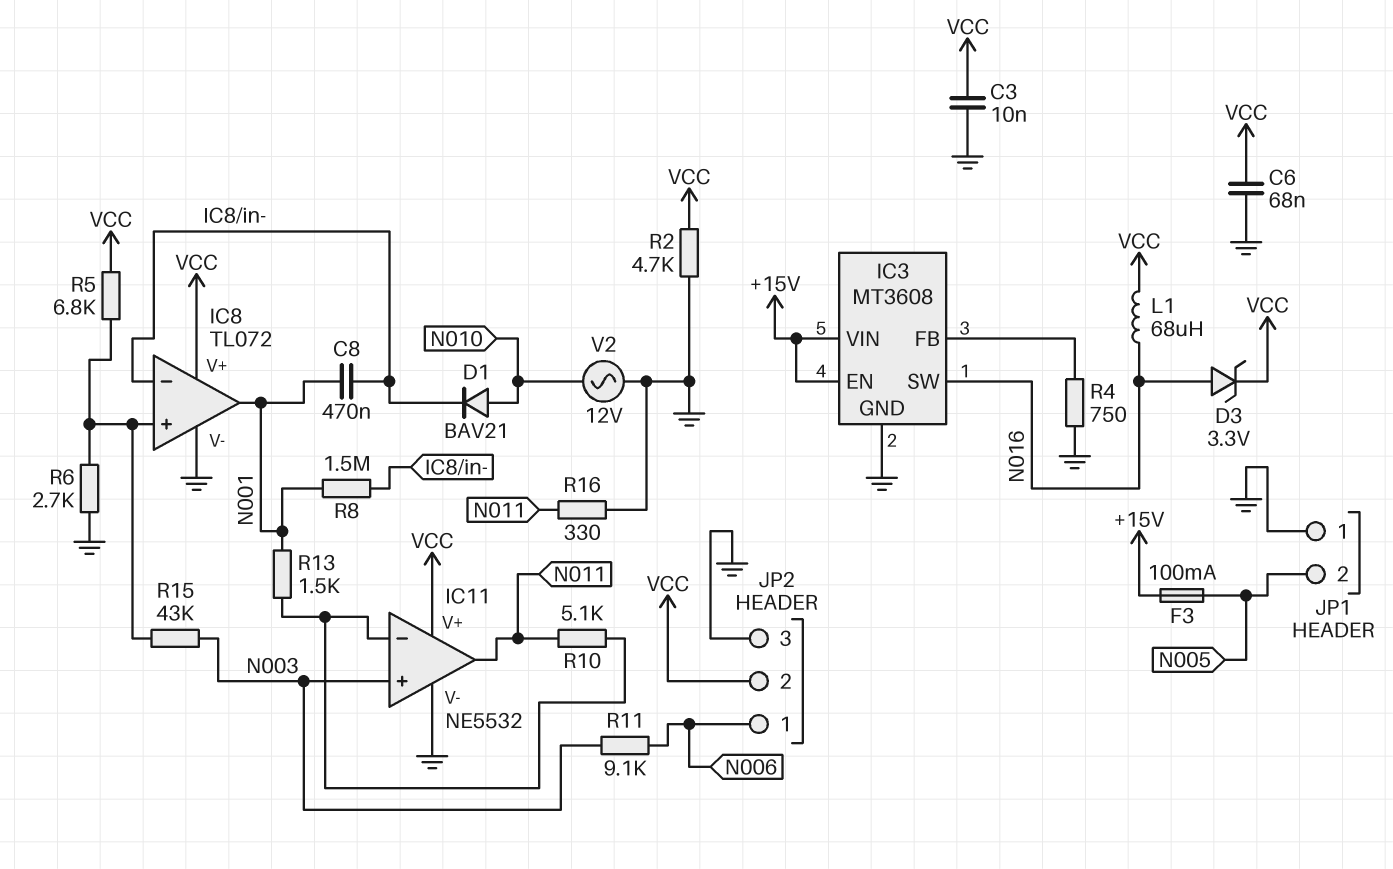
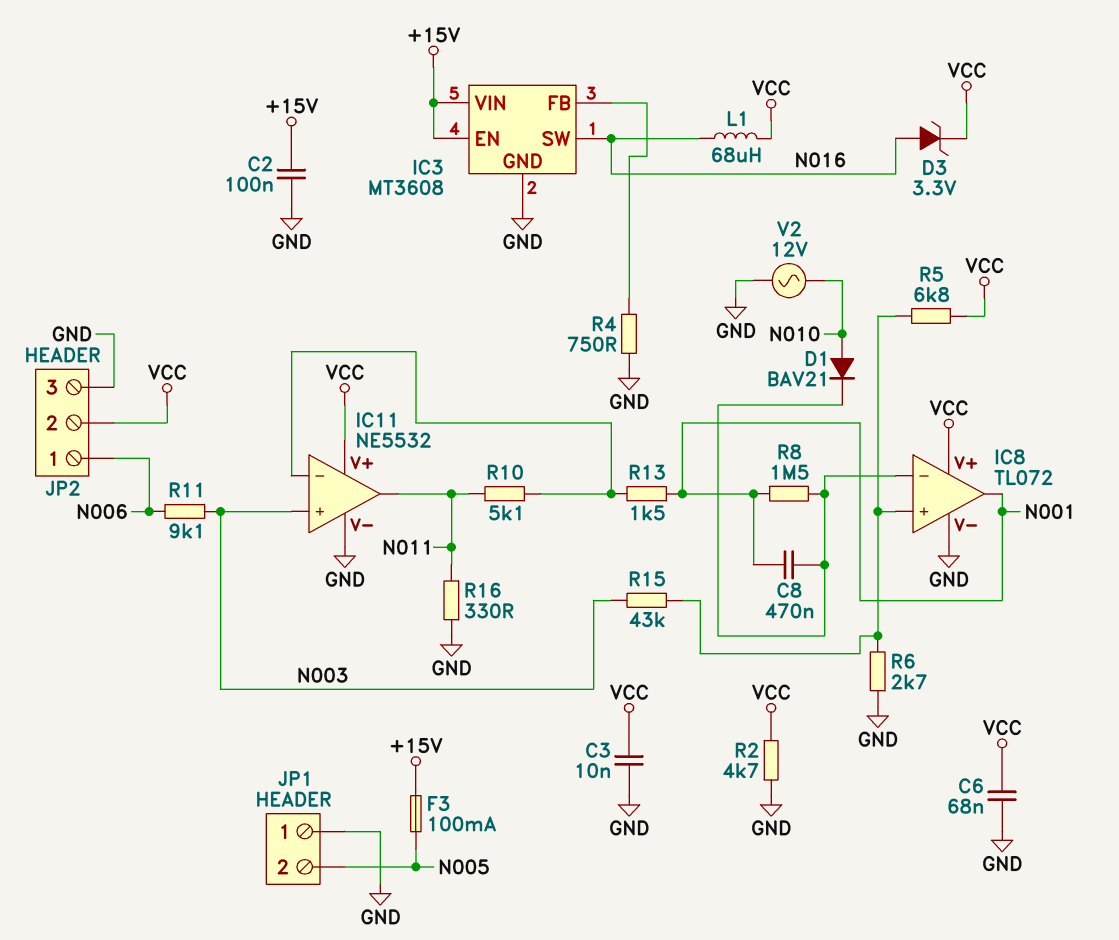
C2: none -> 100nF (+15V, GND)

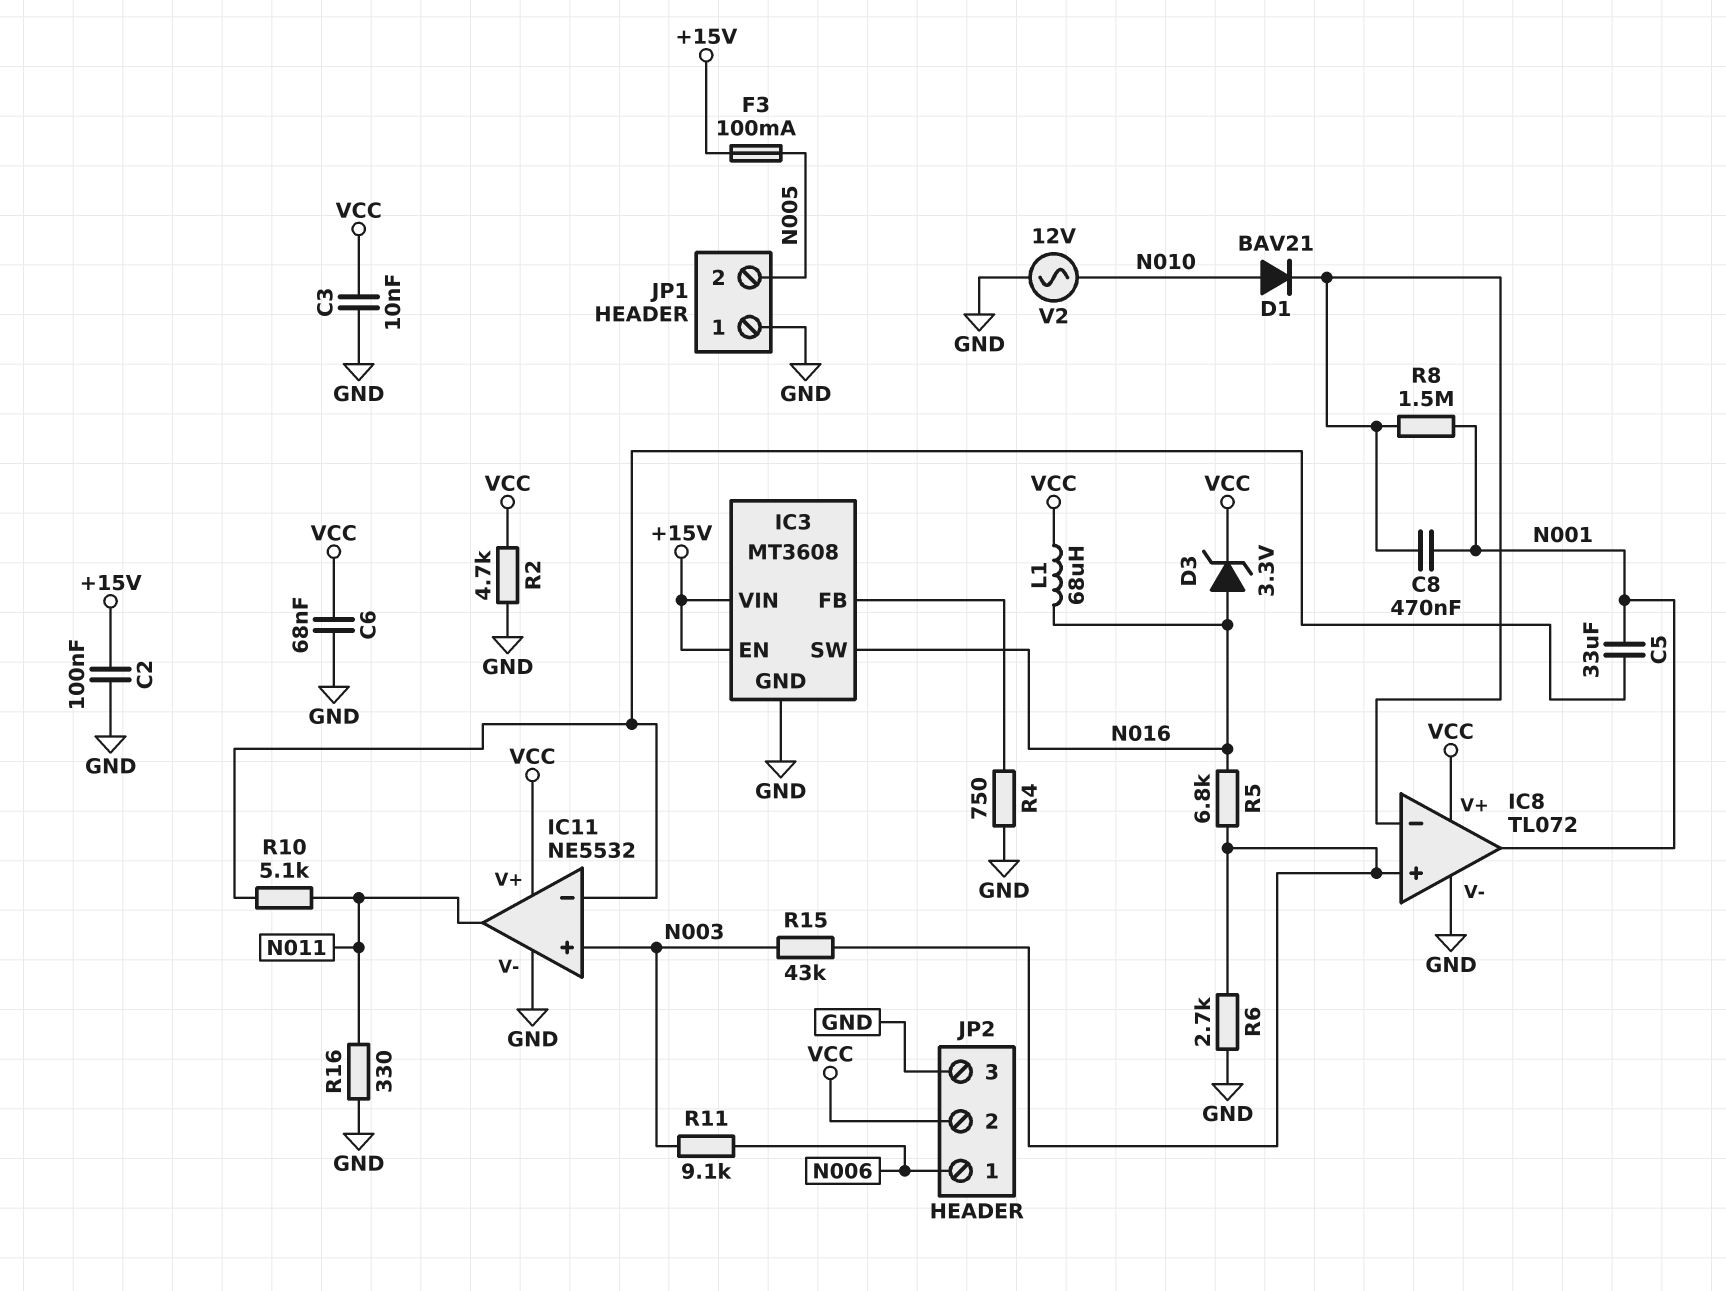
C5: none -> 33uF (IC11/in-, N001)
R5: 6.8k (IC8/in+, VCC) -> 6.8k (IC8/in+, N016)
R13: 1.5k (IC11/in-, N001) -> none

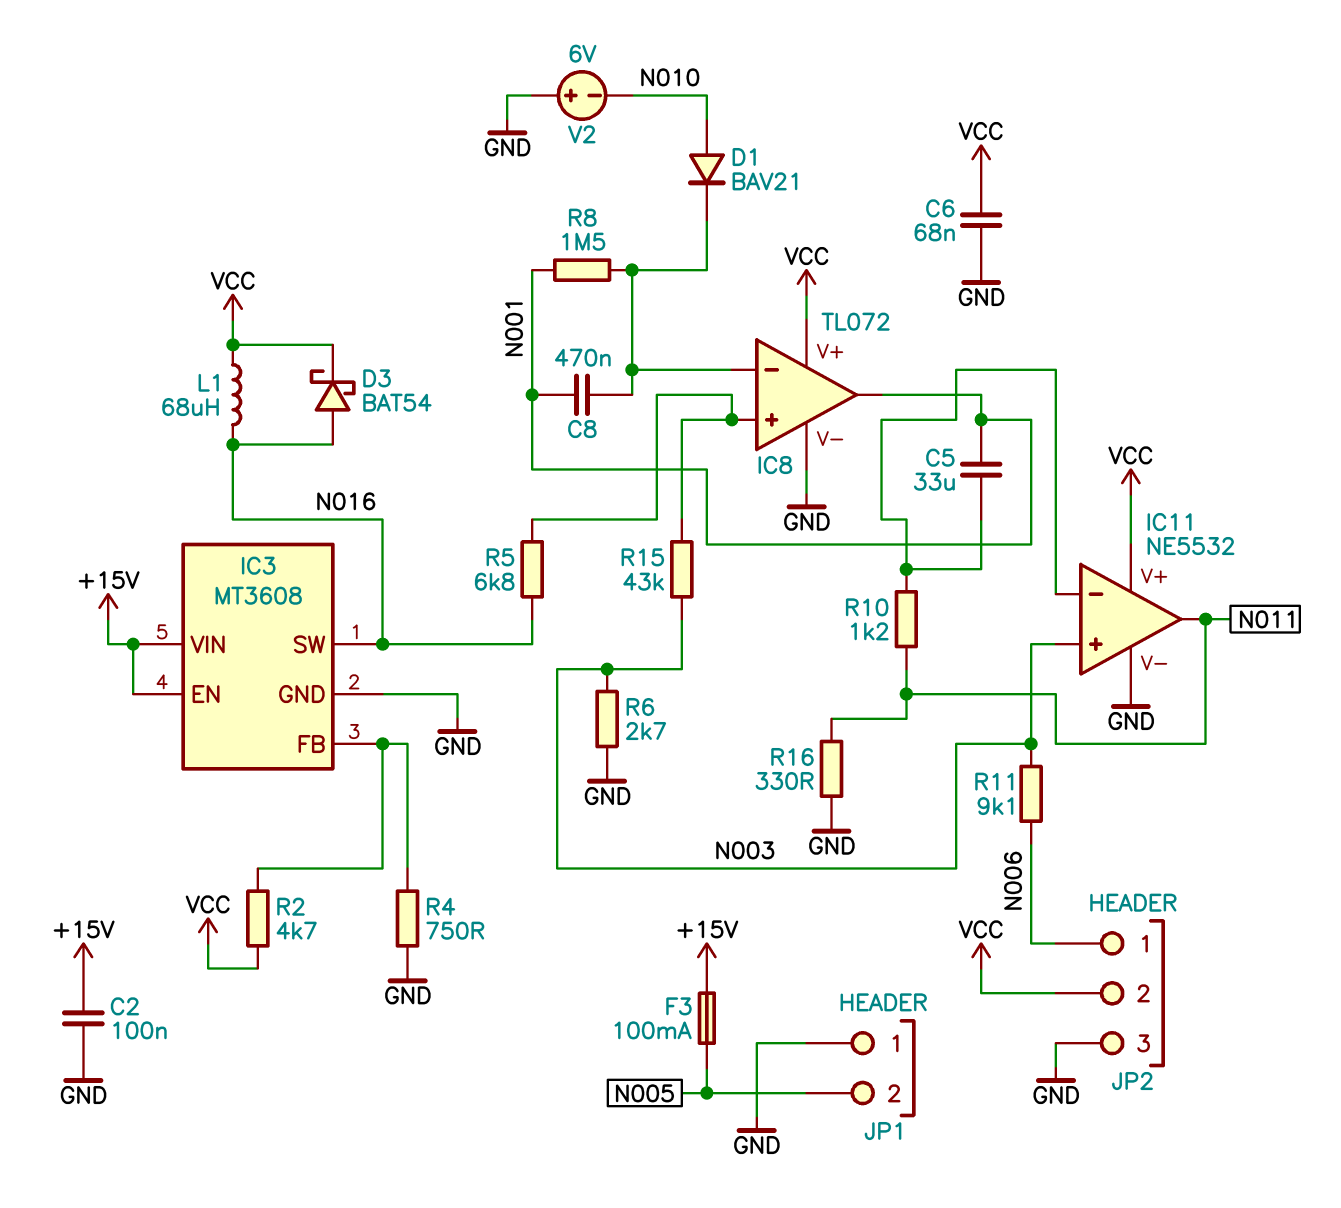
C3: 10nF (GND, VCC) -> none
D3: zener 3.3V (A N016, K VCC) -> schottky BAT54 (A N016, K VCC)
R2: 4.7k (GND, VCC) -> 4.7k (IC3/FB, VCC)
R6: 2.7k (GND, IC8/in+) -> 2.7k (GND, N003)
R10: 5.1k (IC11/in-, N011) -> 1.2k (IC11/in-, N011)
V2: AC 12V (GND, N010) -> 6V (plus GND, minus N010)

